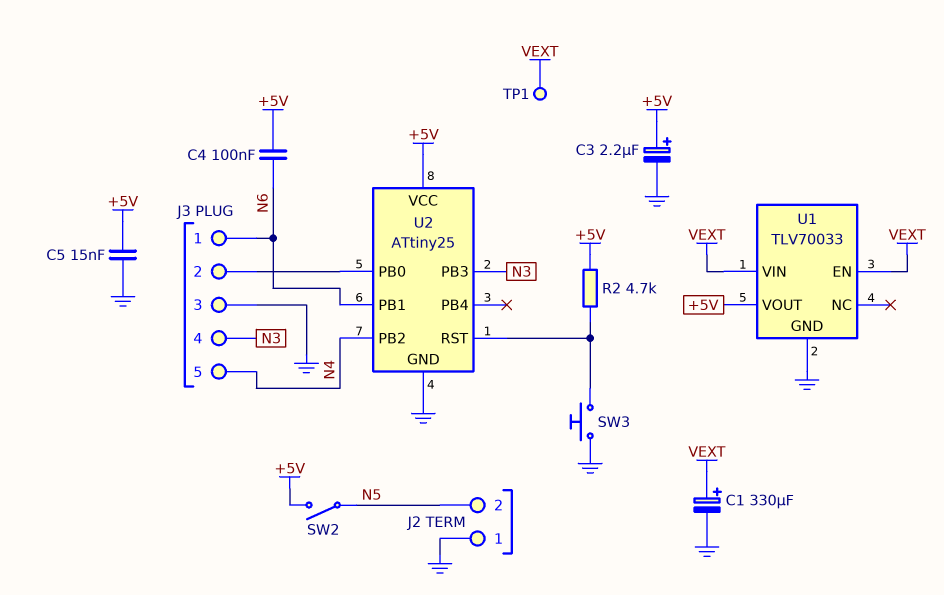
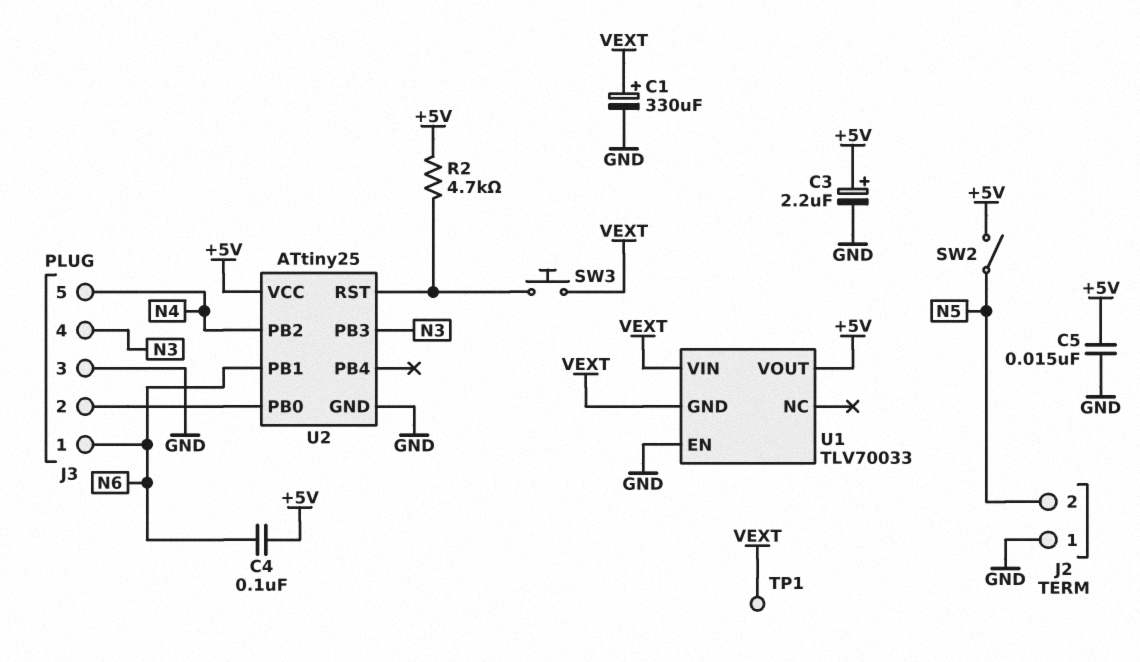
SW3: button (GND, U2/RST) -> button (U2/RST, VEXT)
U1 pin EN: VEXT -> GND
U1 pin GND: GND -> VEXT

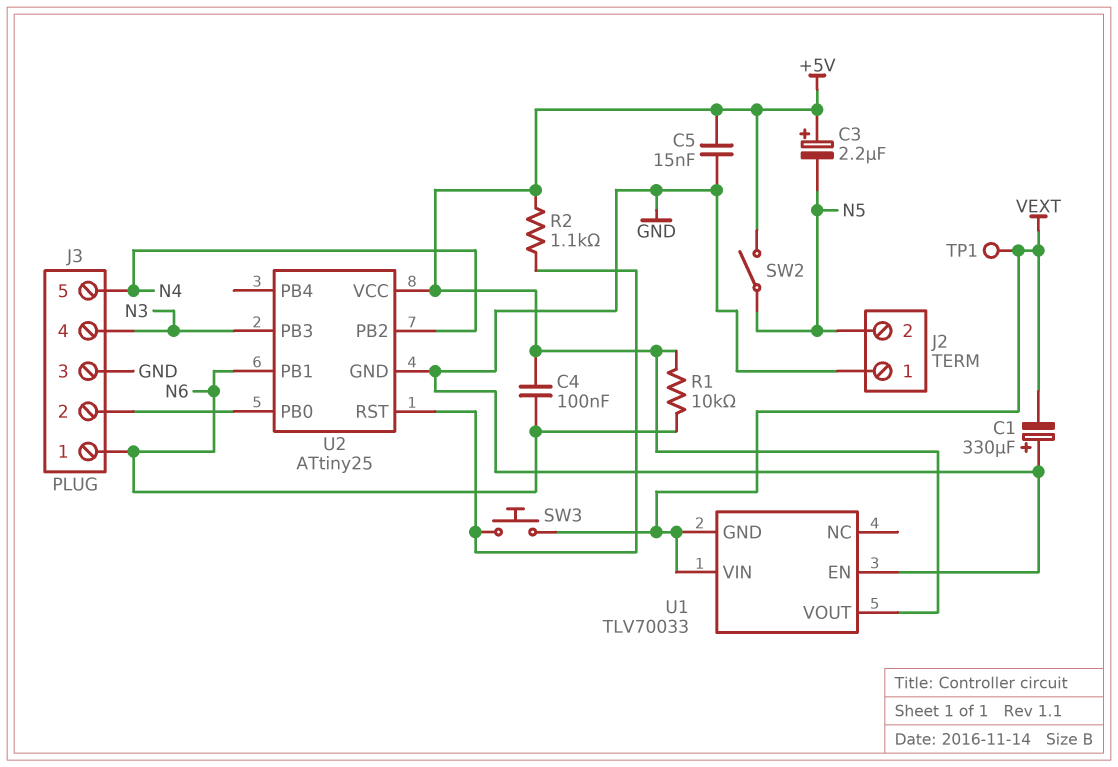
C1: 330uF (plus VEXT, minus GND) -> 330uF (plus GND, minus VEXT)
C3: 2.2uF (plus +5V, minus GND) -> 2.2uF (plus +5V, minus N5)
R1: none -> 10k (+5V, N6)
R2: 4.7k (+5V, U2/RST) -> 1.1k (+5V, U2/RST)

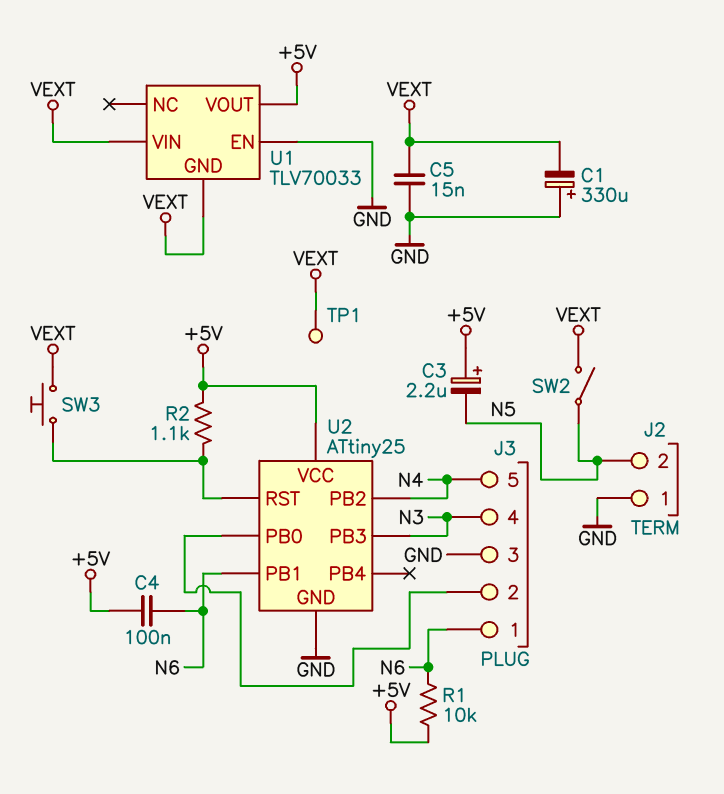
C5: 15nF (+5V, GND) -> 15nF (GND, VEXT)
SW2: switch (+5V, N5) -> switch (N5, VEXT)

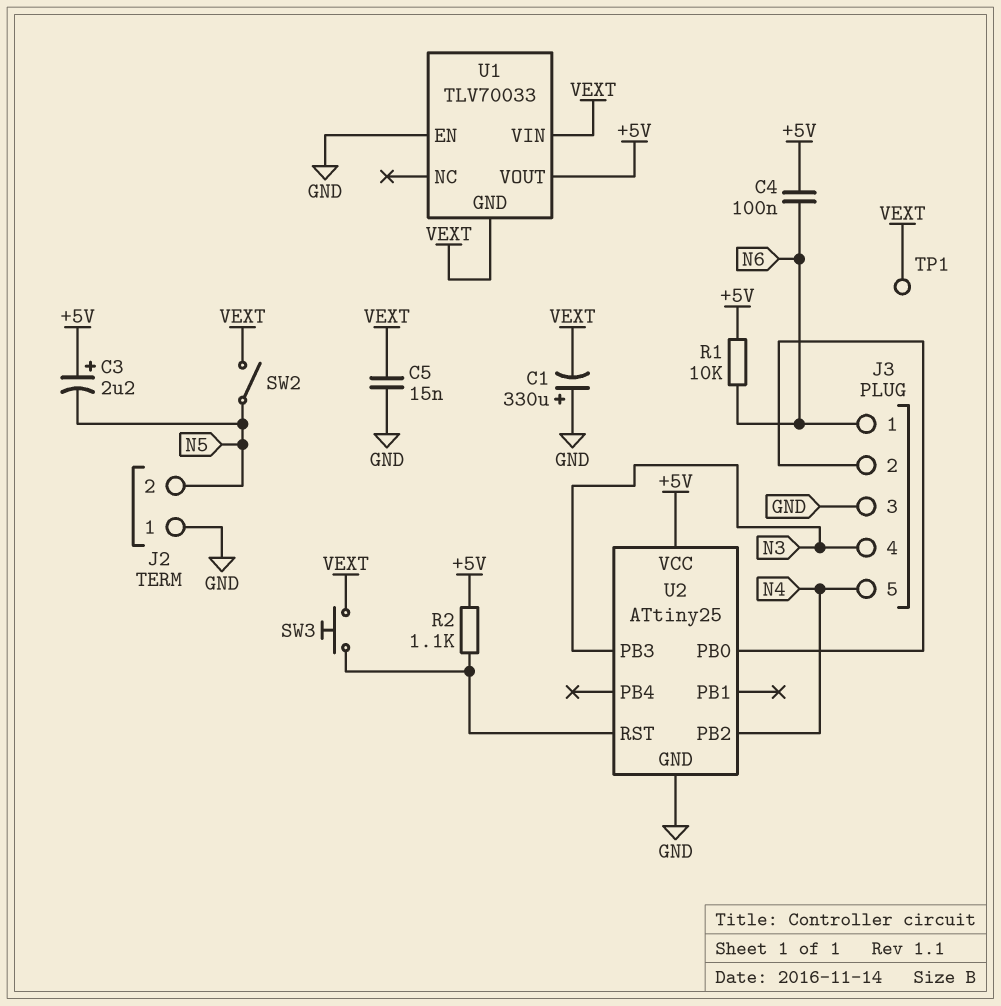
U2 pin PB1: N6 -> none

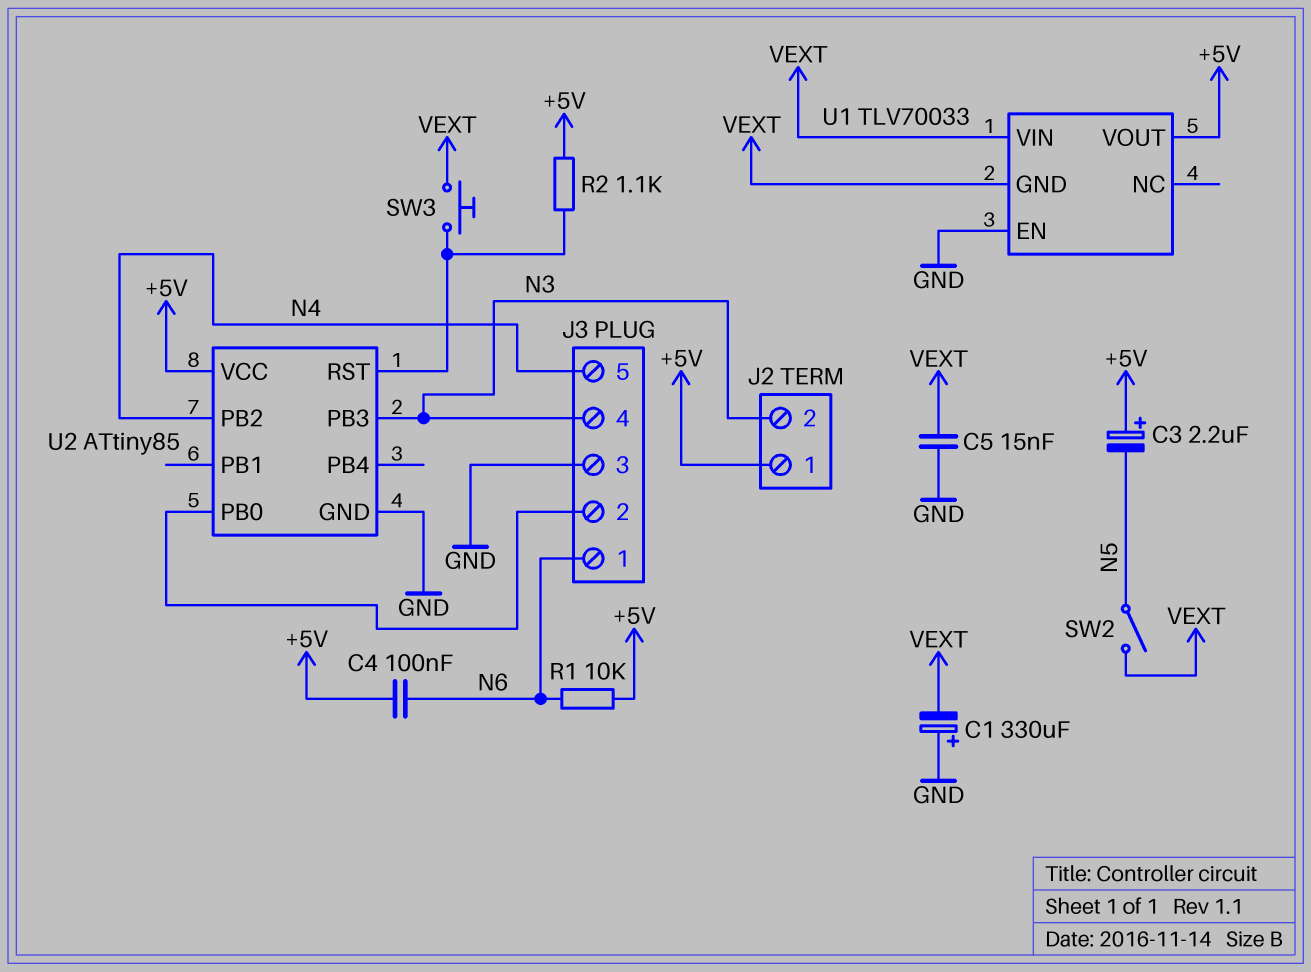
J2 pin 1: GND -> +5V
J2 pin 2: N5 -> N3
TP1: test point (VEXT) -> none
U2: ATtiny25 -> ATtiny85

